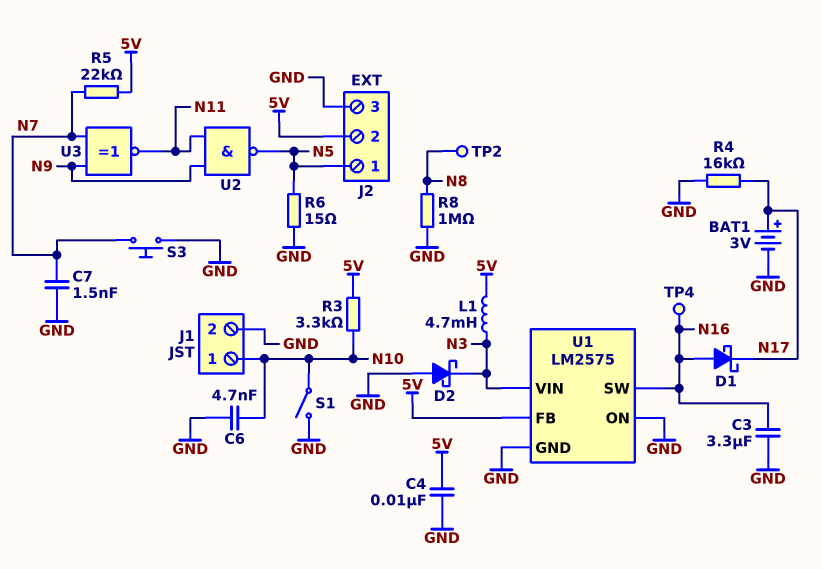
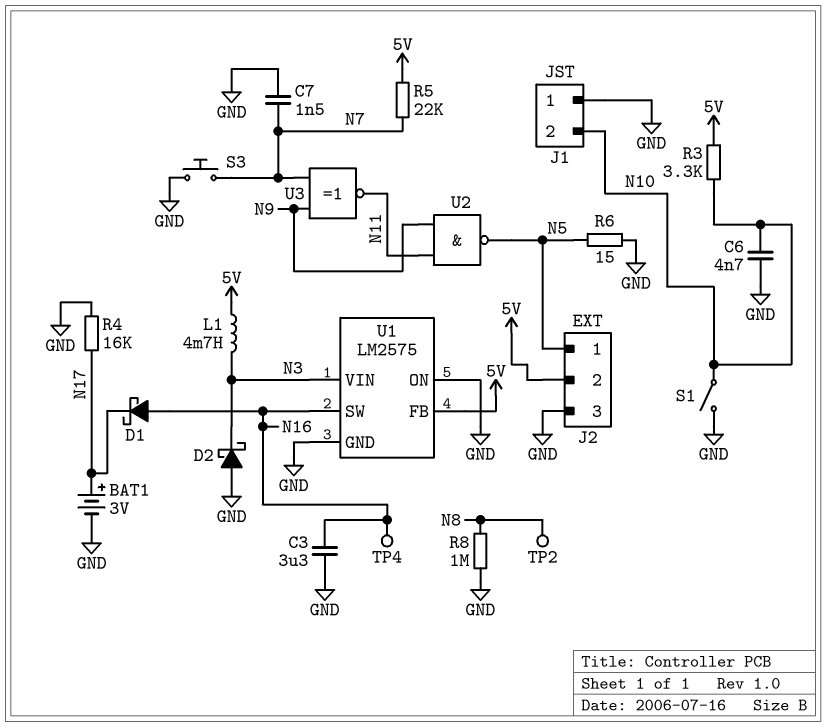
C4: 10nF (5V, GND) -> none
J1 pin 1: N10 -> GND
J1 pin 2: GND -> N10

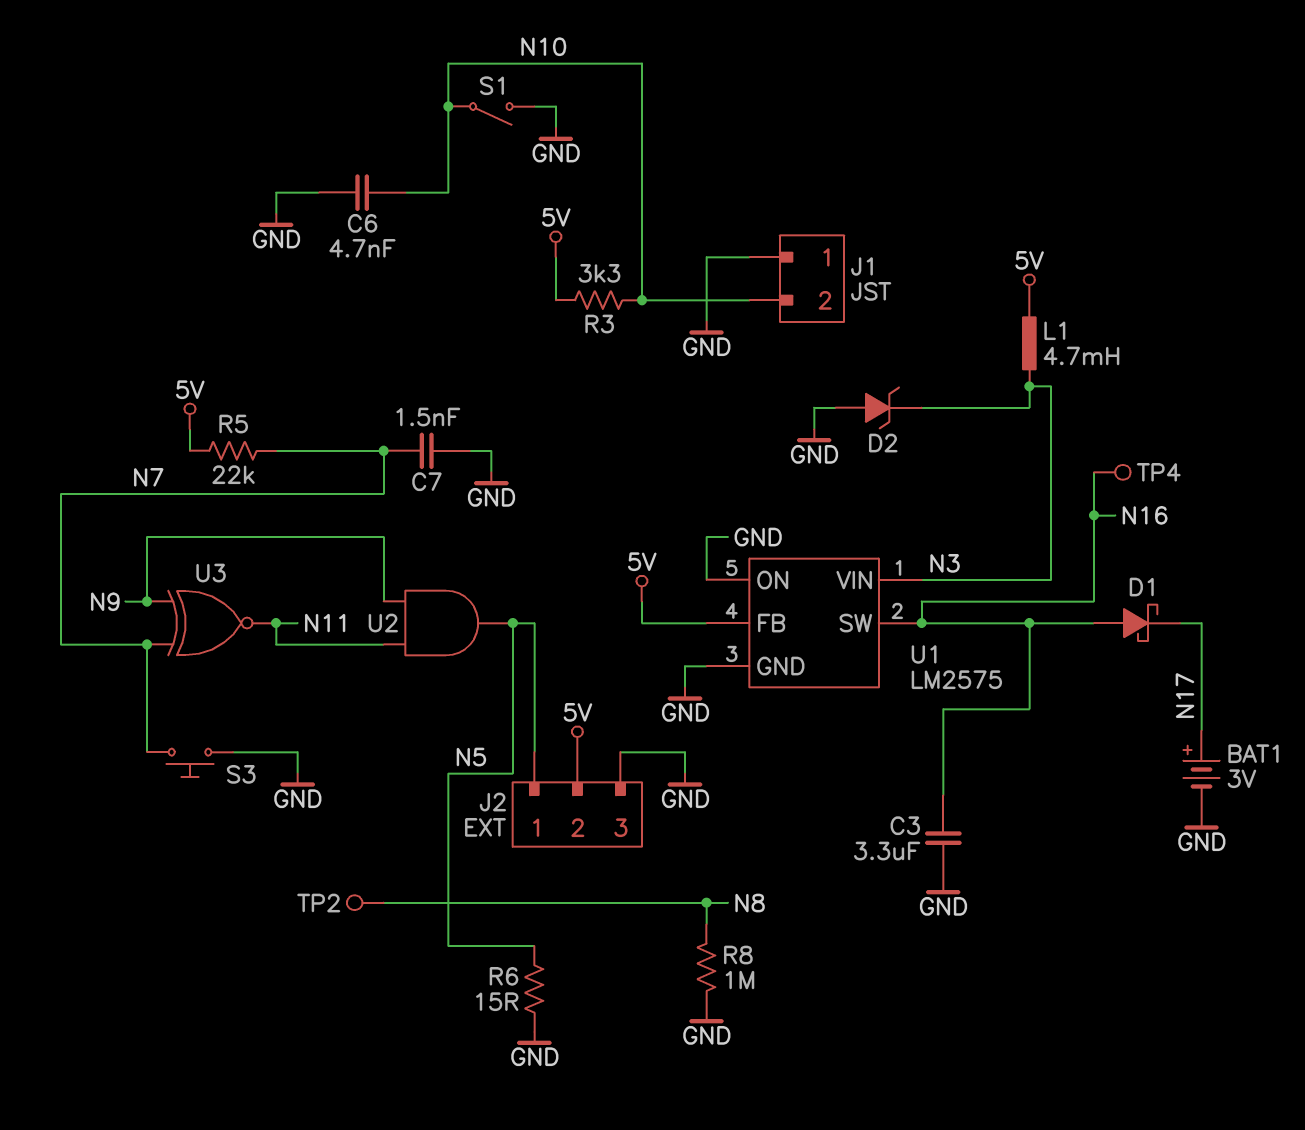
D2: schottky (A GND, K N3) -> zener (A GND, K N3)
R4: 16k (GND, N17) -> none
U2: NAND (in N9, in N11, out N5) -> AND (in N9, in N11, out N5)

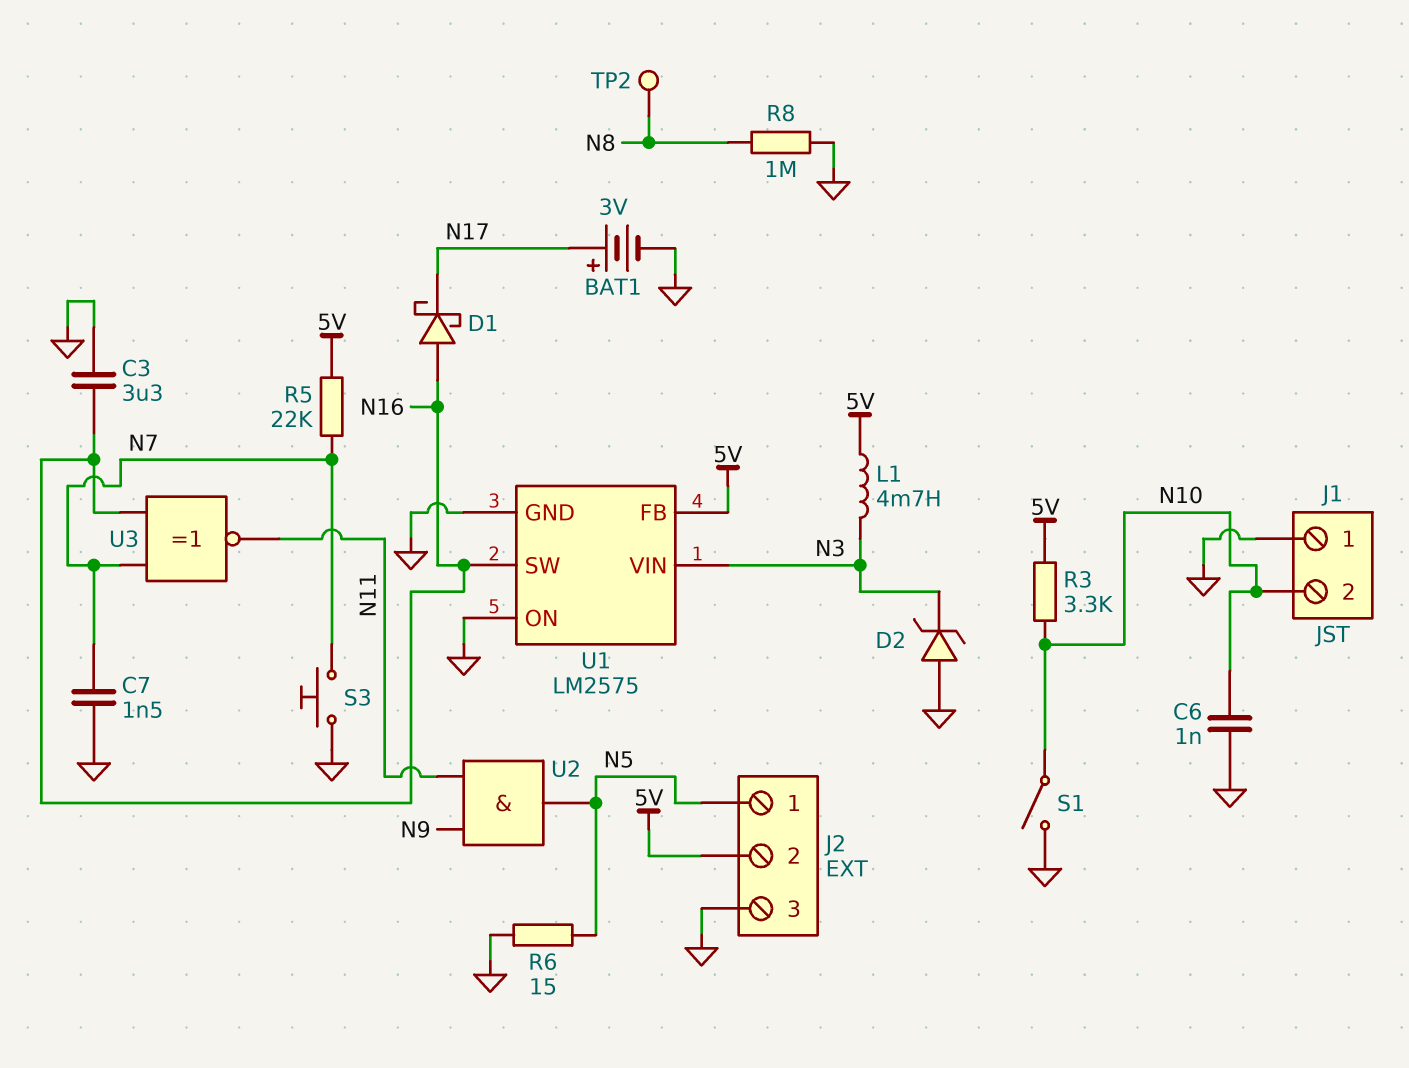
C6: 4.7nF (GND, N10) -> 1nF (GND, N10)
TP4: test point (N16) -> none
U3: XNOR (in N7, in N9, out N11) -> XNOR (in N7, in N16, out N11)

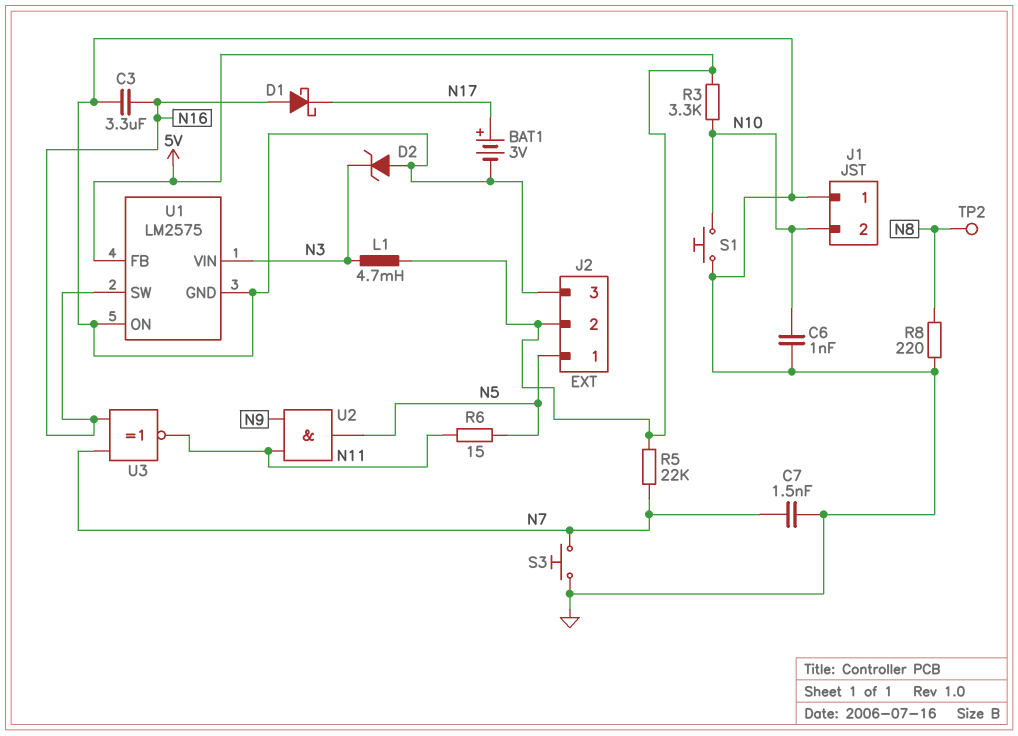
R6: 15 (GND, N5) -> 15 (N5, N11)
R8: 1M (GND, N8) -> 220 (GND, N8)
S1: switch (GND, N10) -> button (GND, N10)

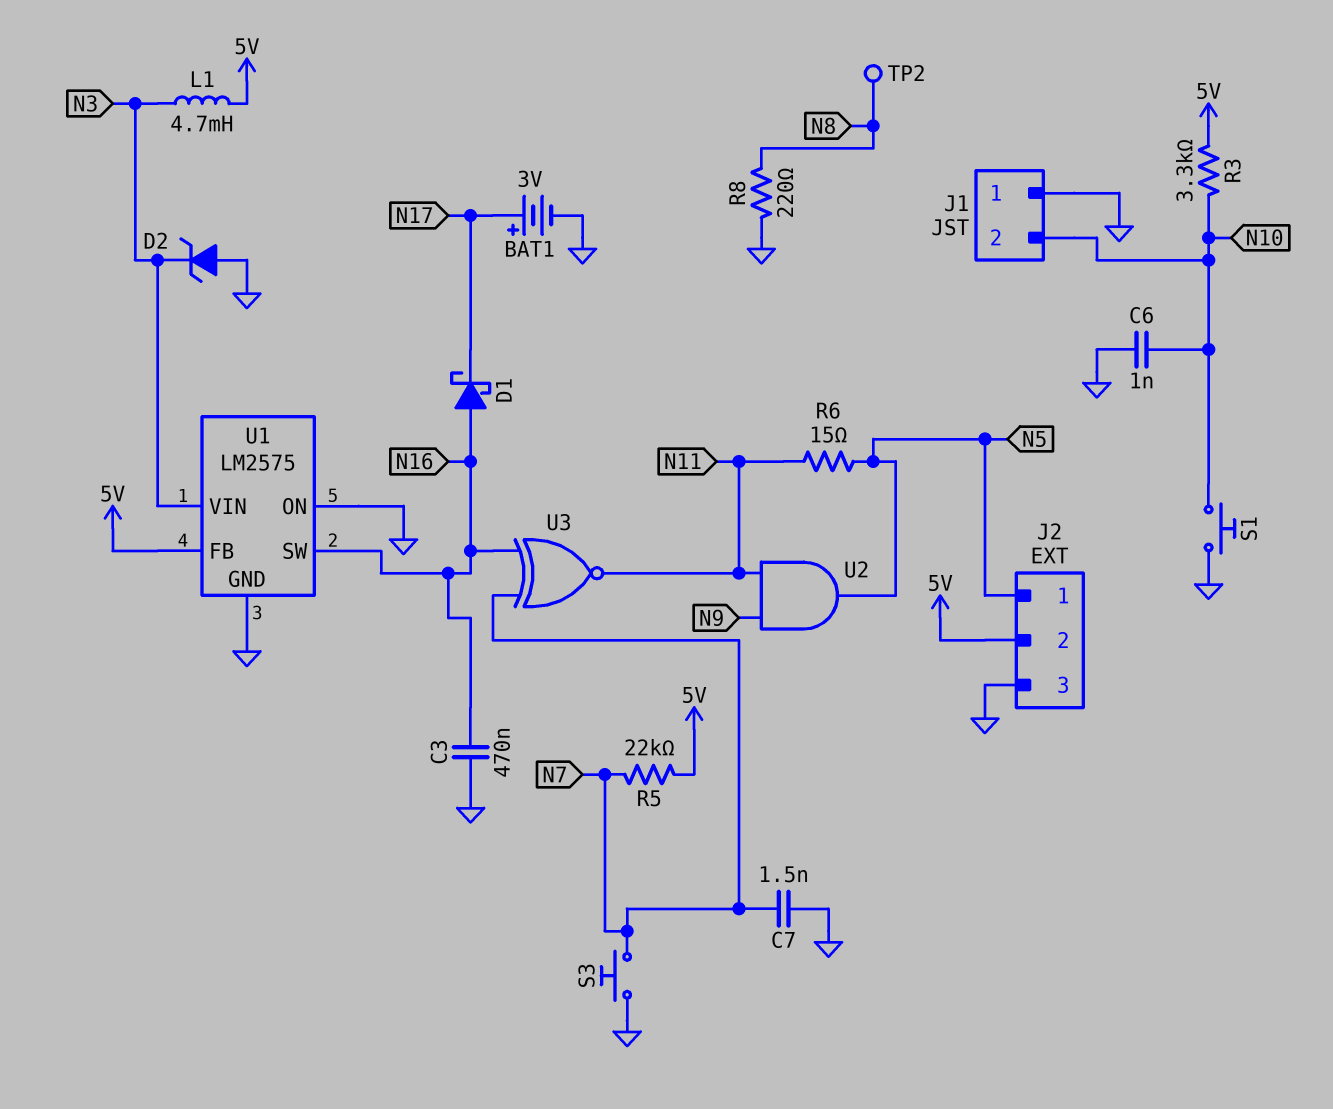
C3: 3.3uF (GND, N16) -> 470nF (GND, N16)

